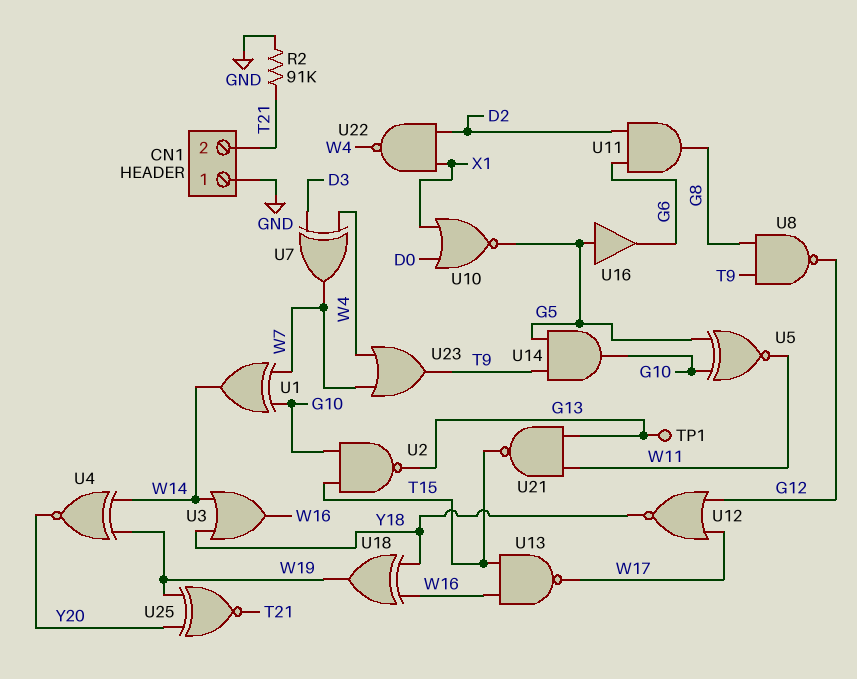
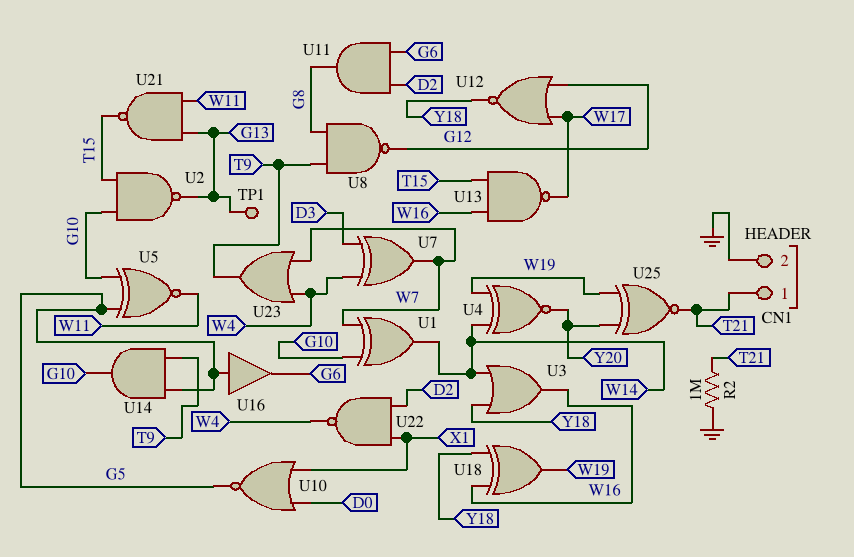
CN1 pin 1: GND -> T21
CN1 pin 2: T21 -> GND
R2: 91k (GND, T21) -> 1M (GND, T21)

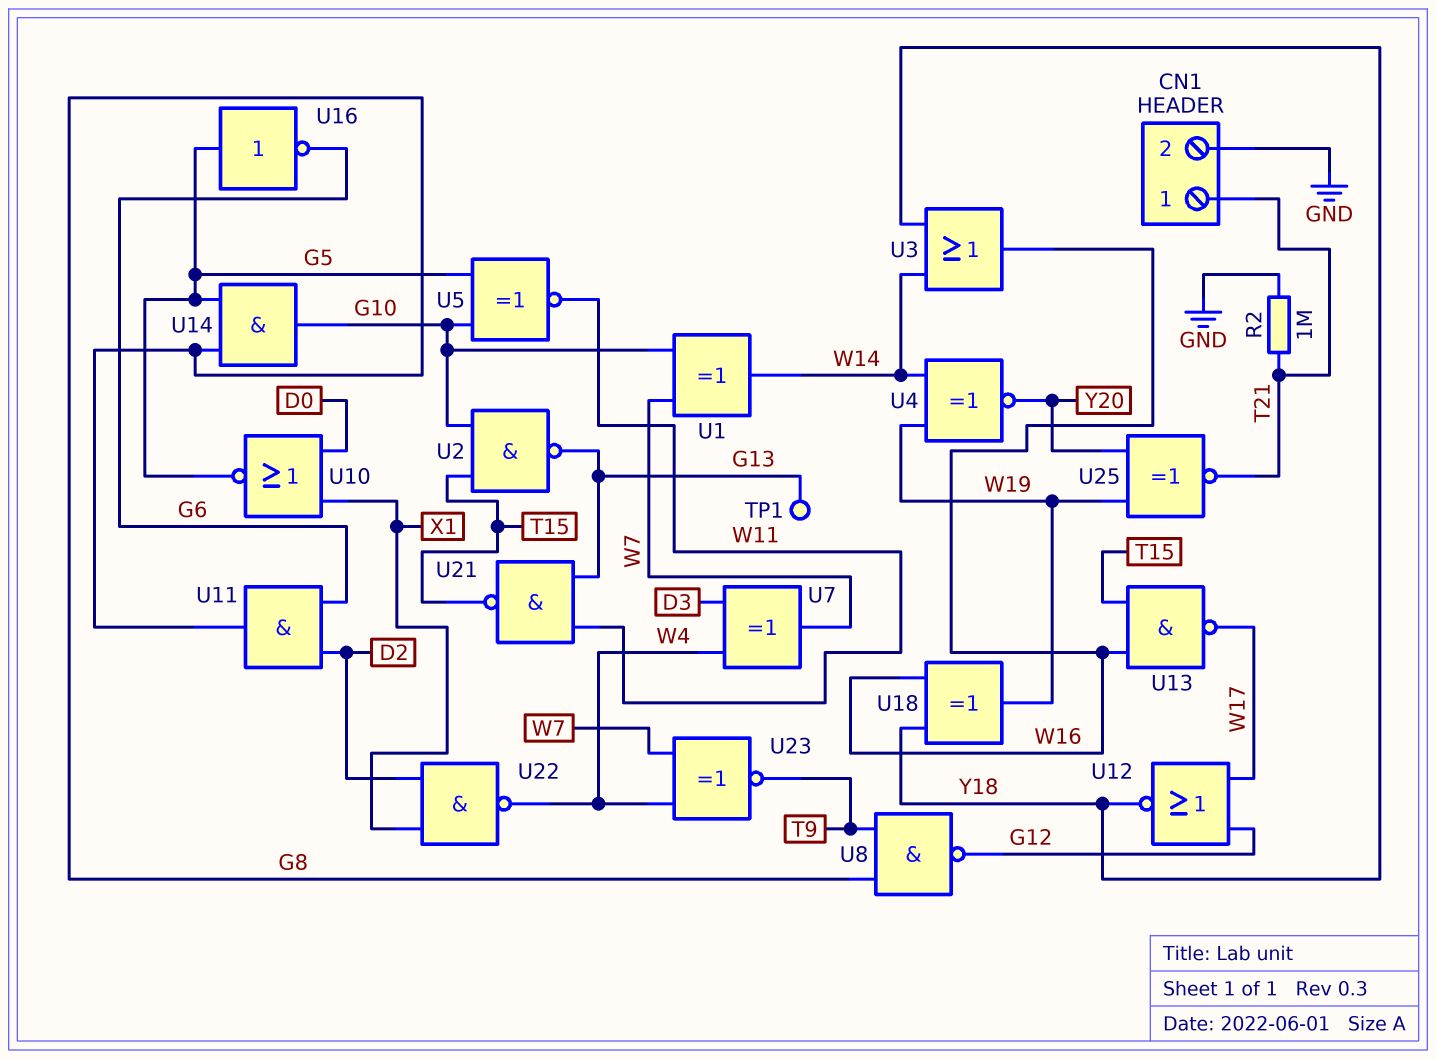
U14: AND (in G5, in T9, out G10) -> AND (in G5, in G8, out G10)
U16: buffer (in G5, out G6) -> NOT (in G5, out G6)
U23: OR (in W4, in W7, out T9) -> XNOR (in W4, in W7, out T9)

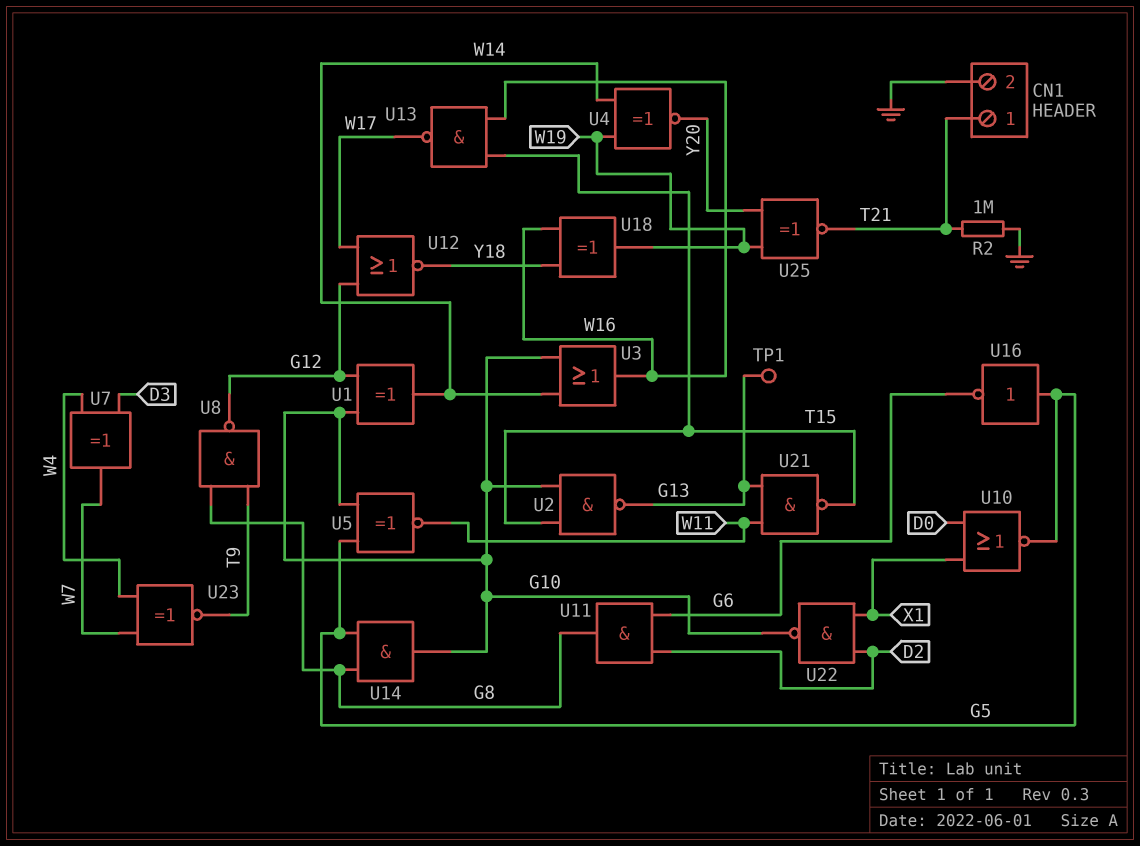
U1: XOR (in G10, in W7, out W14) -> XOR (in G10, in G12, out W14)
U3: OR (in W14, in Y18, out W16) -> OR (in G10, in W14, out W16)
U22: NAND (in D2, in X1, out W4) -> NAND (in D2, in X1, out G10)

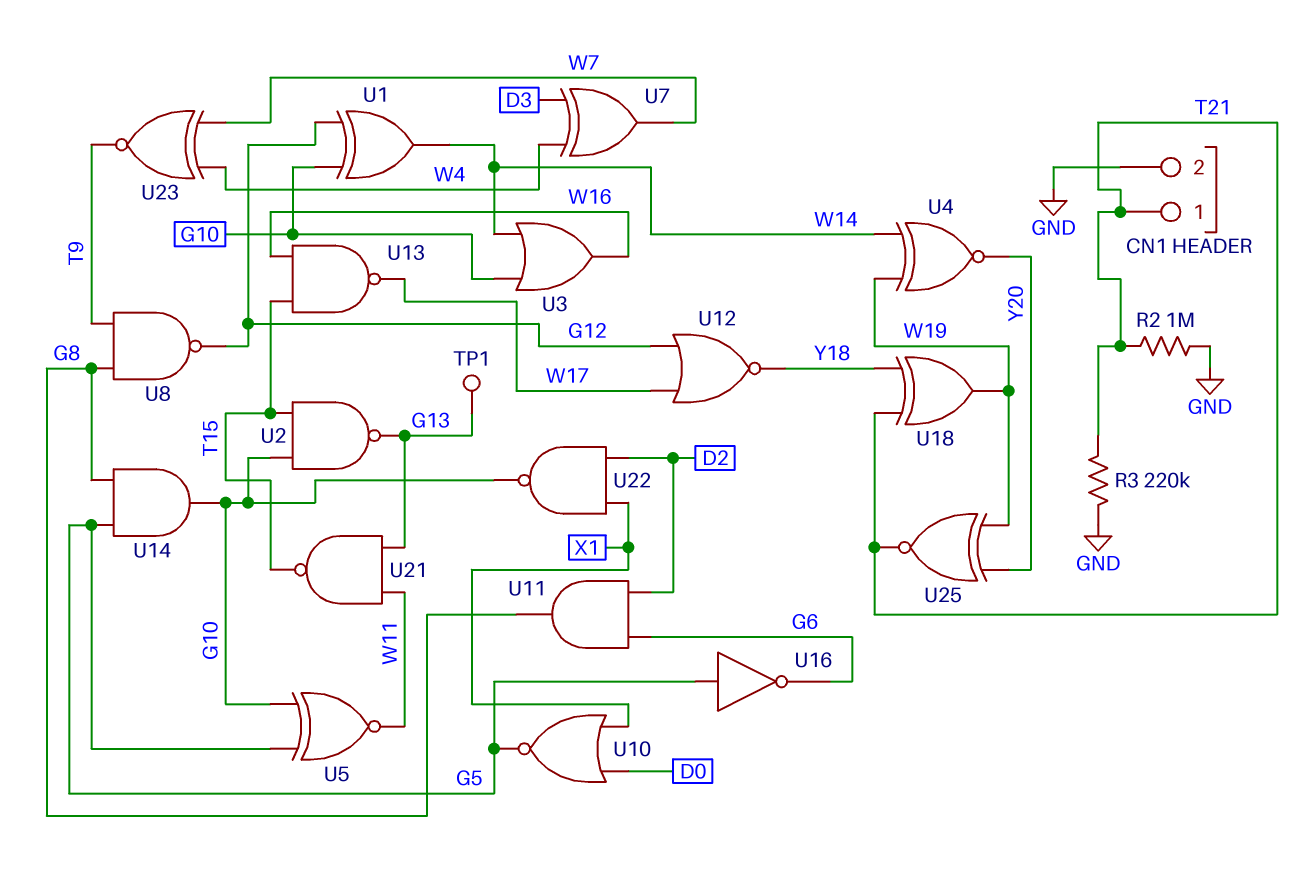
R3: none -> 220k (GND, T21)
U18: XOR (in W16, in Y18, out W19) -> XOR (in T21, in Y18, out W19)

